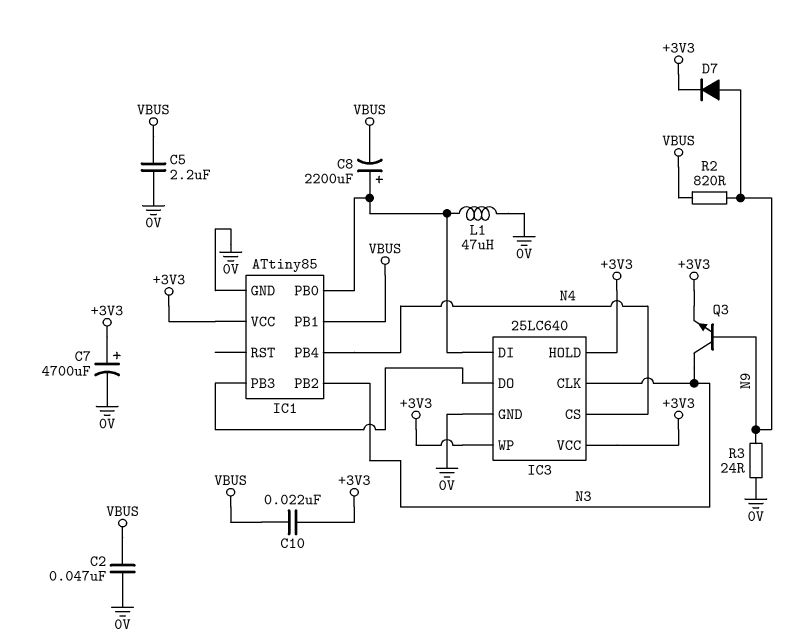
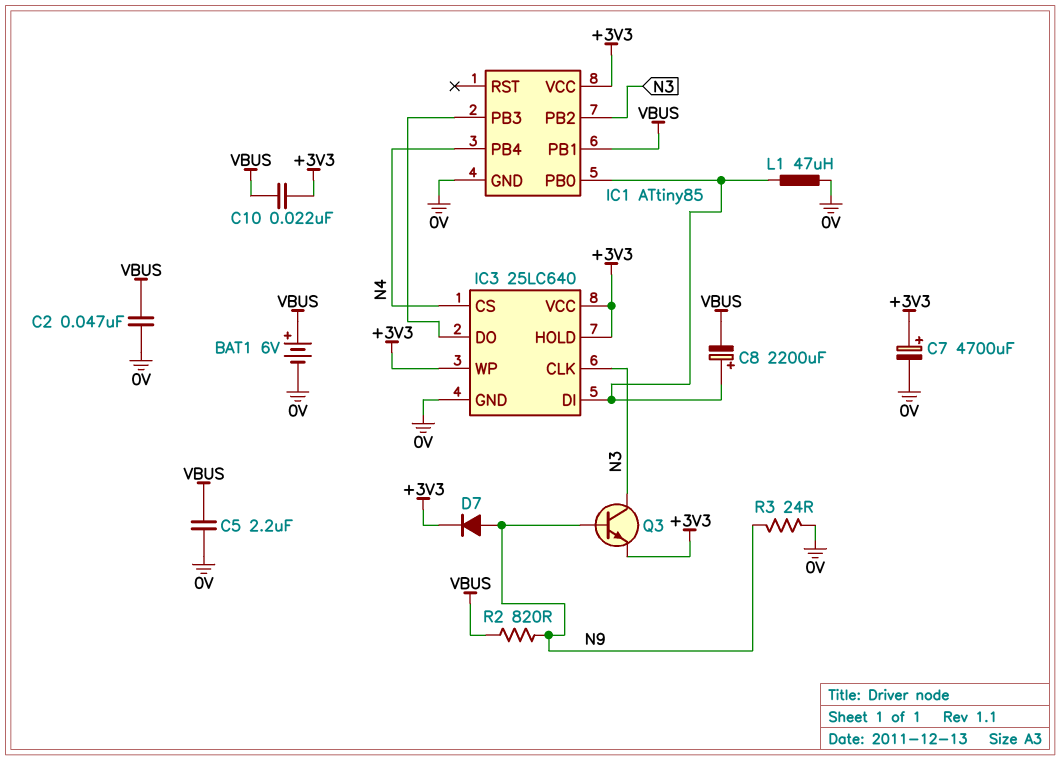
BAT1: none -> 6V (plus VBUS, minus 0V)

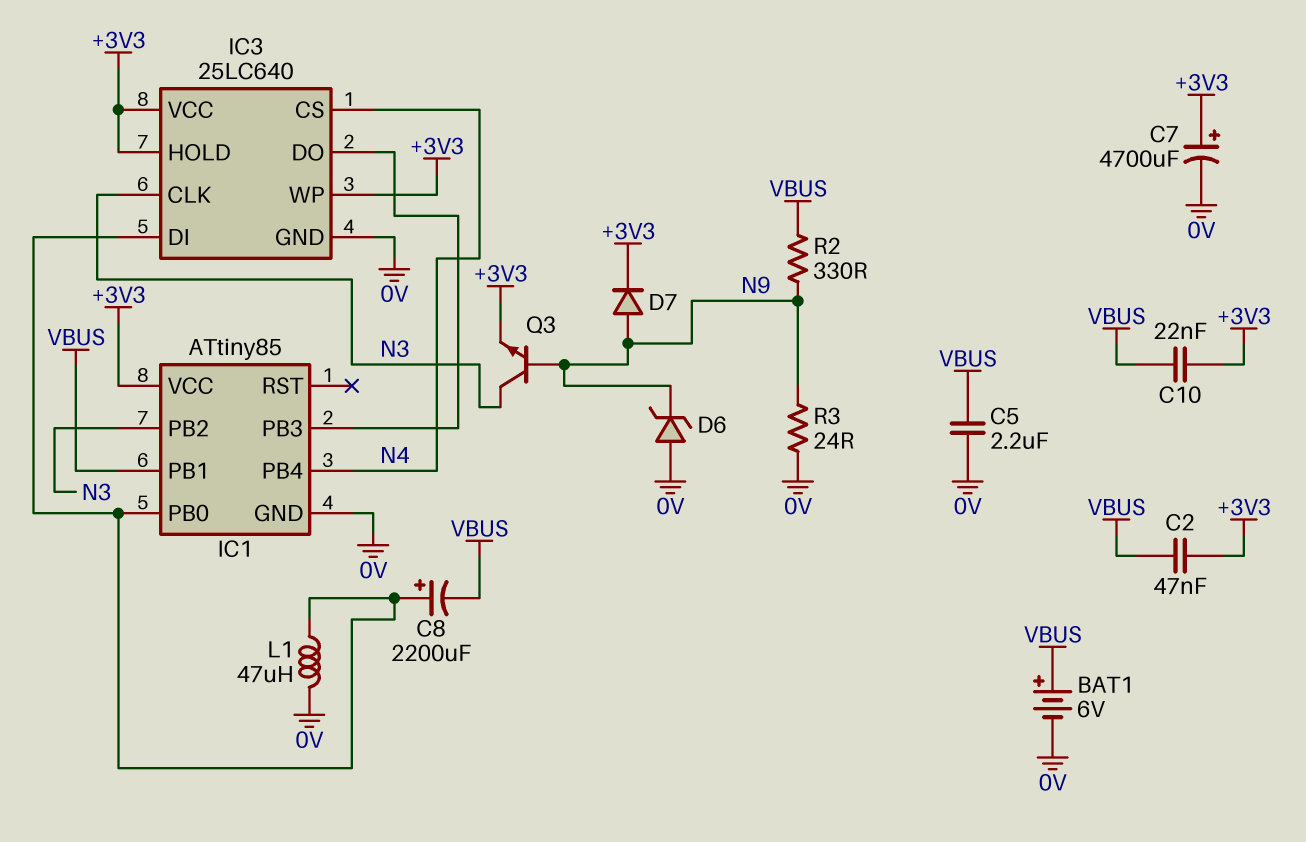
C2: 47nF (0V, VBUS) -> 47nF (+3V3, VBUS)
D6: none -> zener (A 0V, K N9)
R2: 820 (N9, VBUS) -> 330 (N9, VBUS)

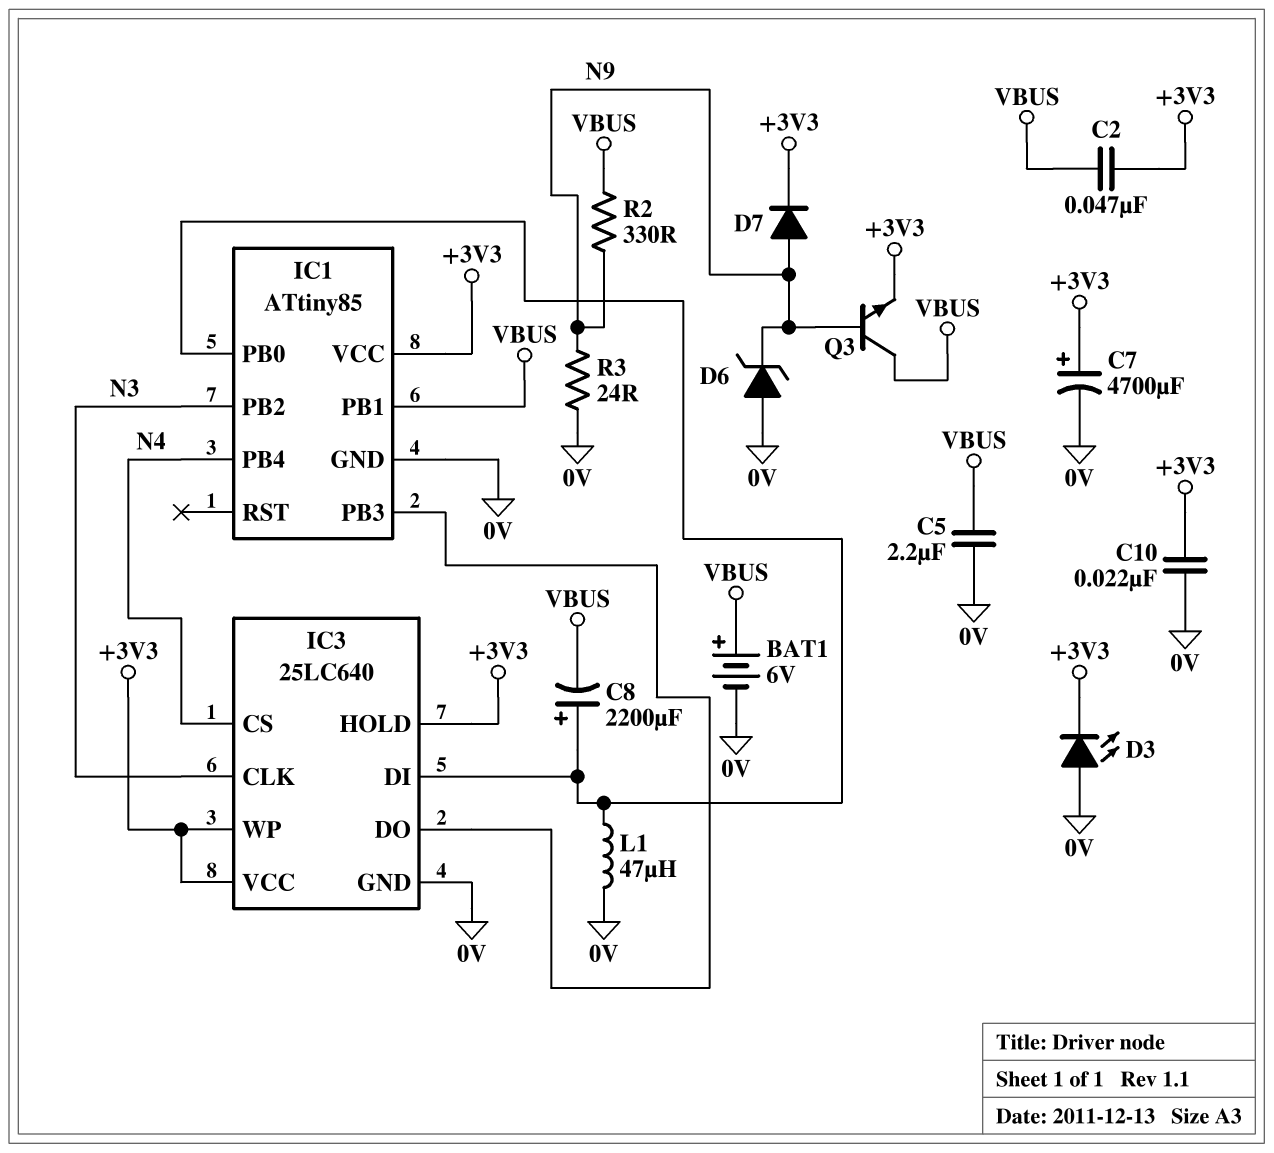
C10: 22nF (+3V3, VBUS) -> 22nF (+3V3, 0V)
D3: none -> LED (A 0V, K +3V3)
Q3: NPN (B N9, C N3, E +3V3) -> NPN (B N9, C VBUS, E +3V3)

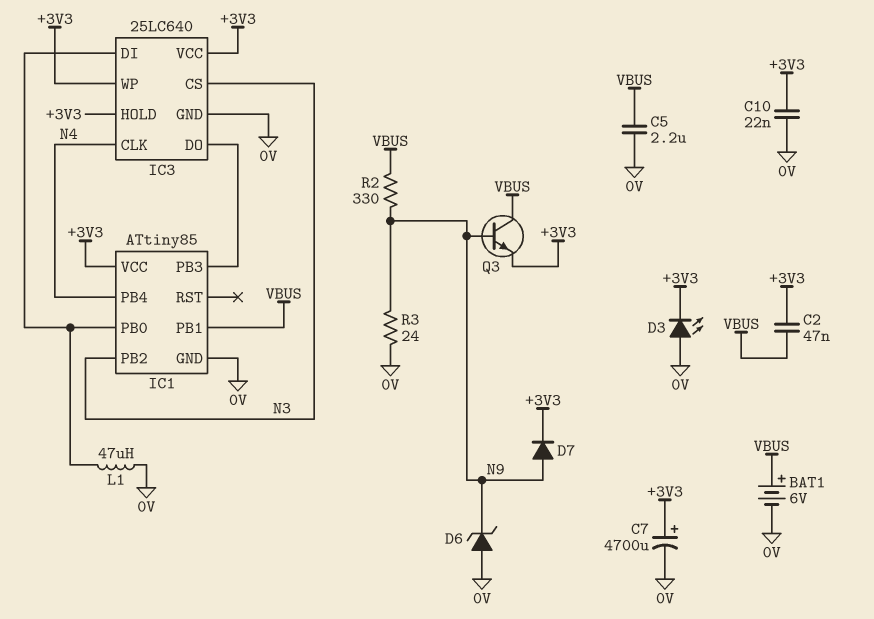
C8: 2200uF (plus IC1/PB0, minus VBUS) -> none
IC3 pin CLK: N3 -> N4
IC3 pin CS: N4 -> N3

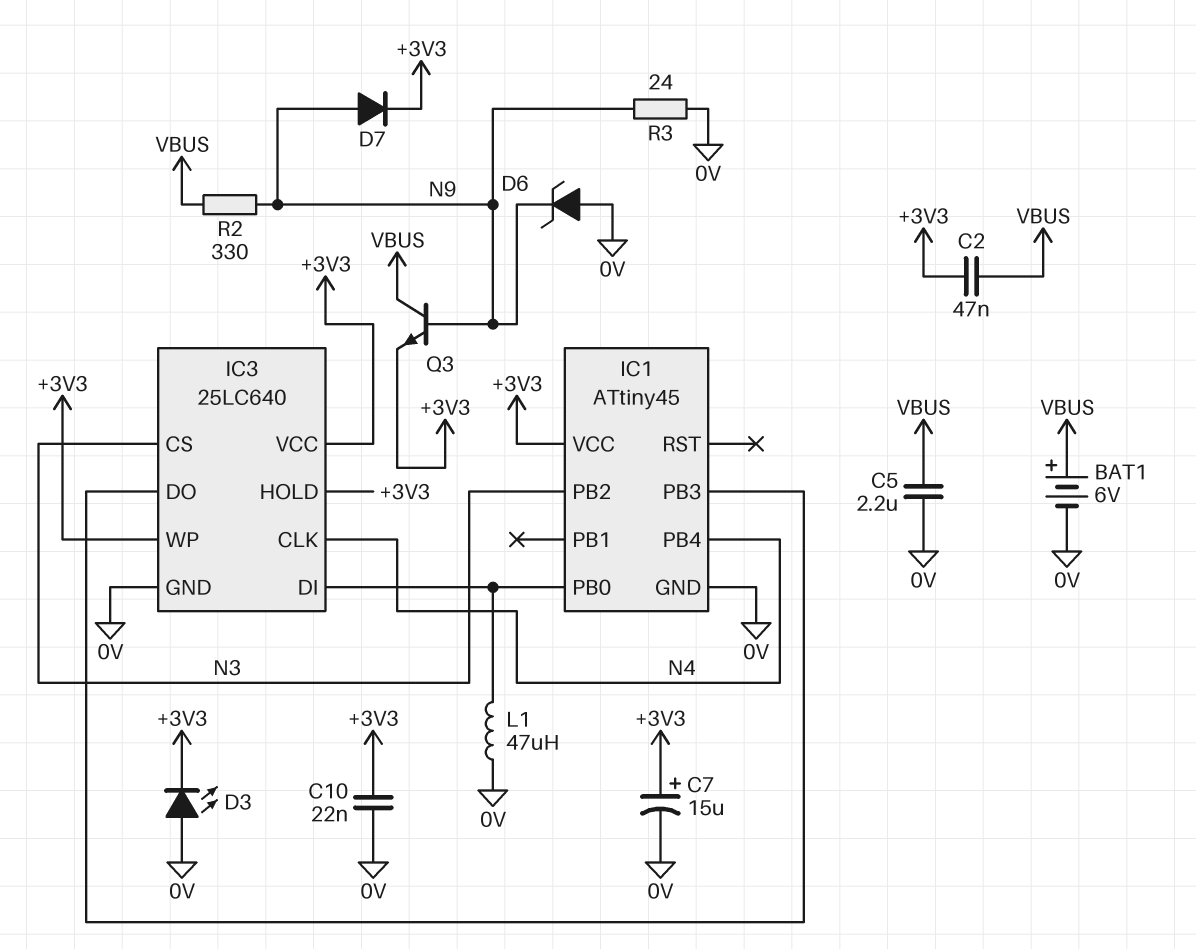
C7: 4700uF (plus +3V3, minus 0V) -> 15uF (plus +3V3, minus 0V)
IC1: ATtiny85 -> ATtiny45
IC1 pin PB1: VBUS -> none

